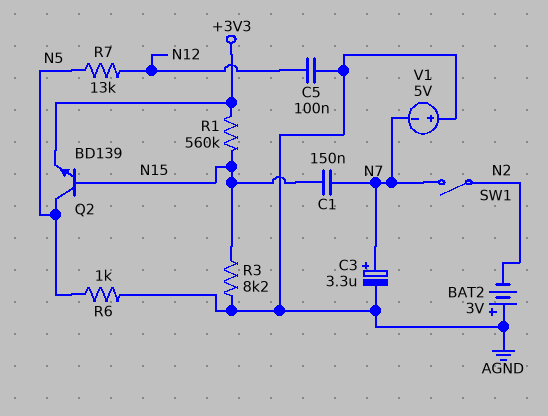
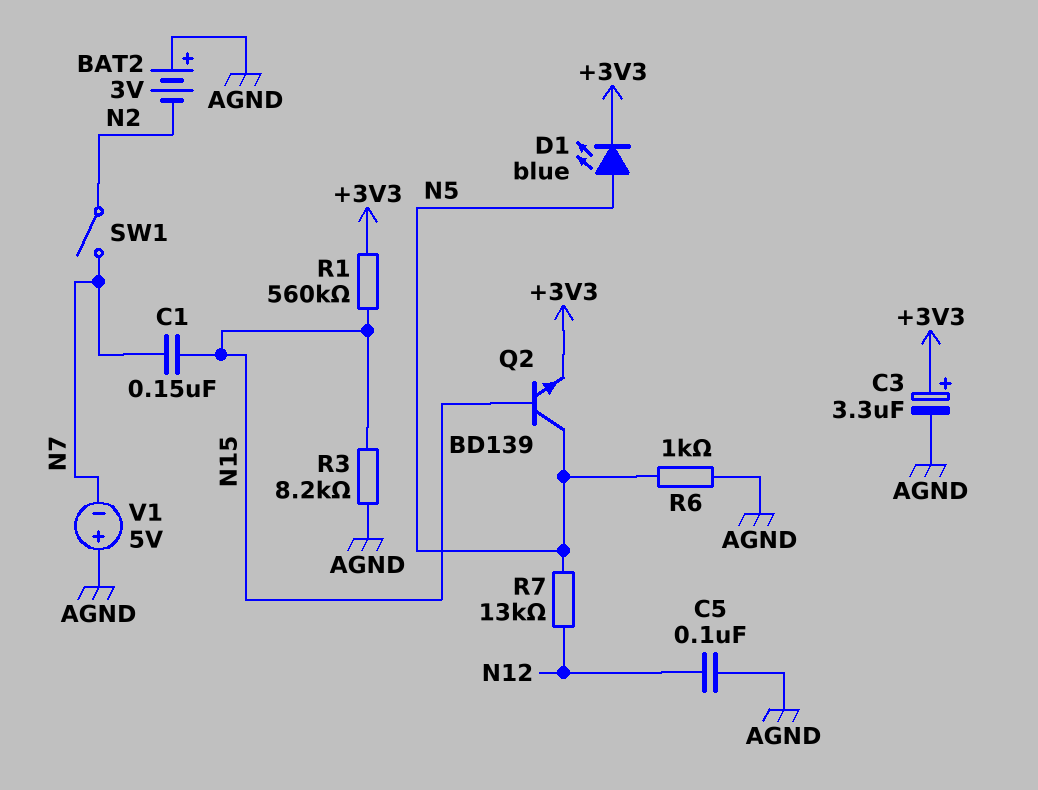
C3: 3.3uF (plus N7, minus AGND) -> 3.3uF (plus +3V3, minus AGND)
D1: none -> LED blue (A N5, K +3V3)

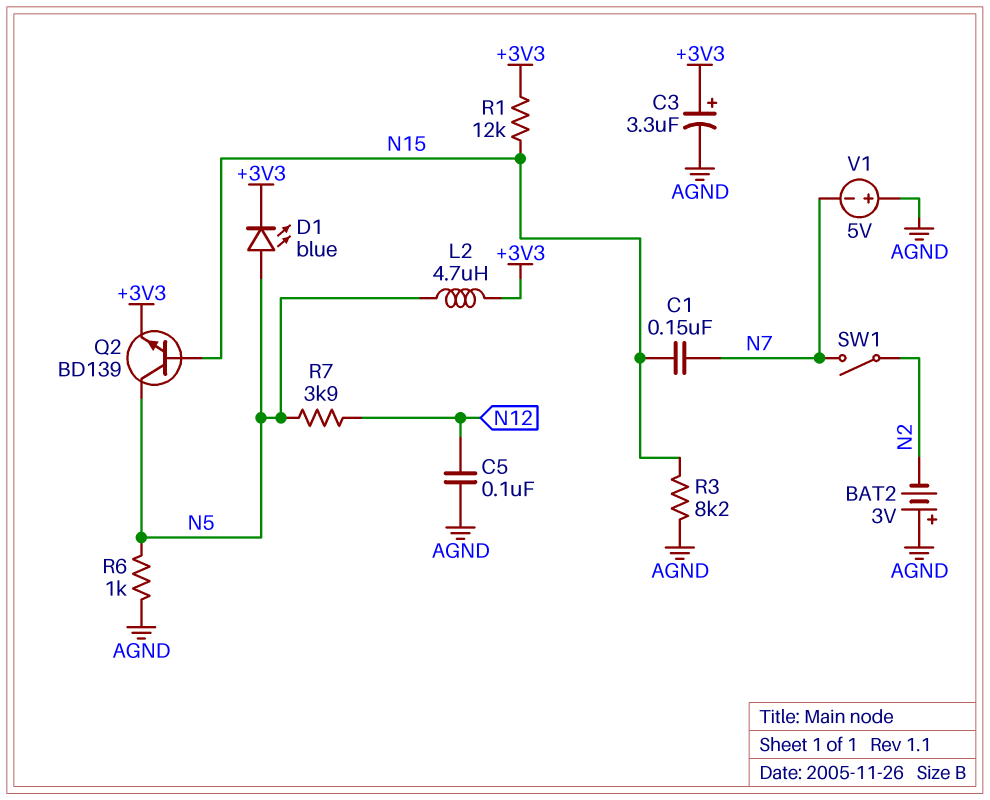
L2: none -> 4.7uH (+3V3, N5)
R1: 560k (+3V3, N15) -> 12k (+3V3, N15)
R7: 13k (N5, N12) -> 3.9k (N5, N12)

